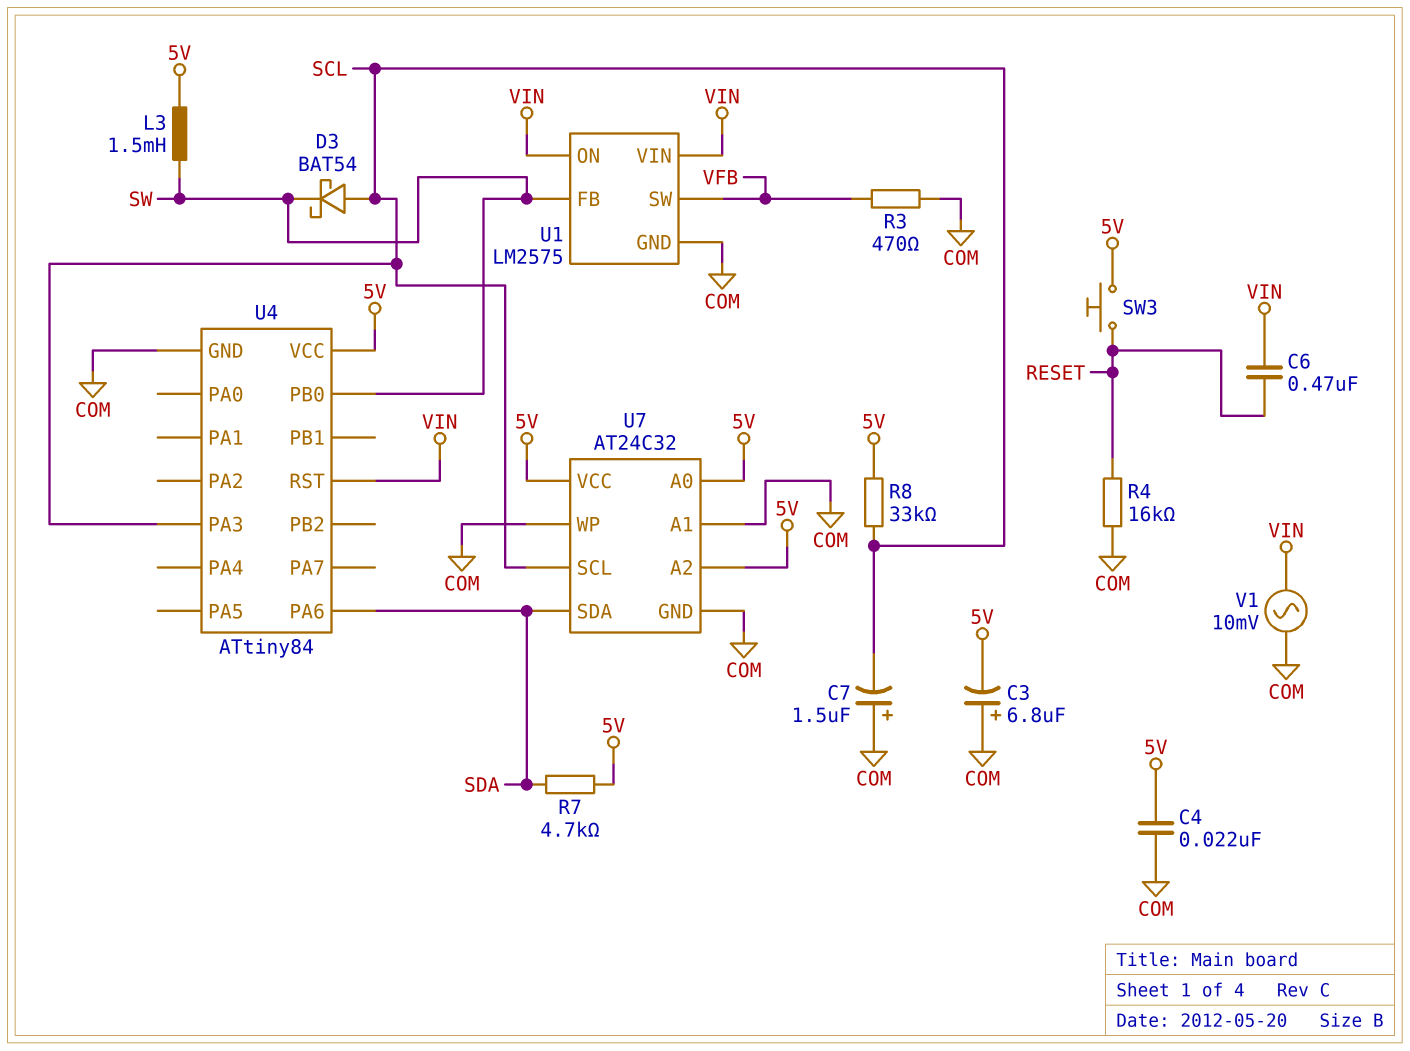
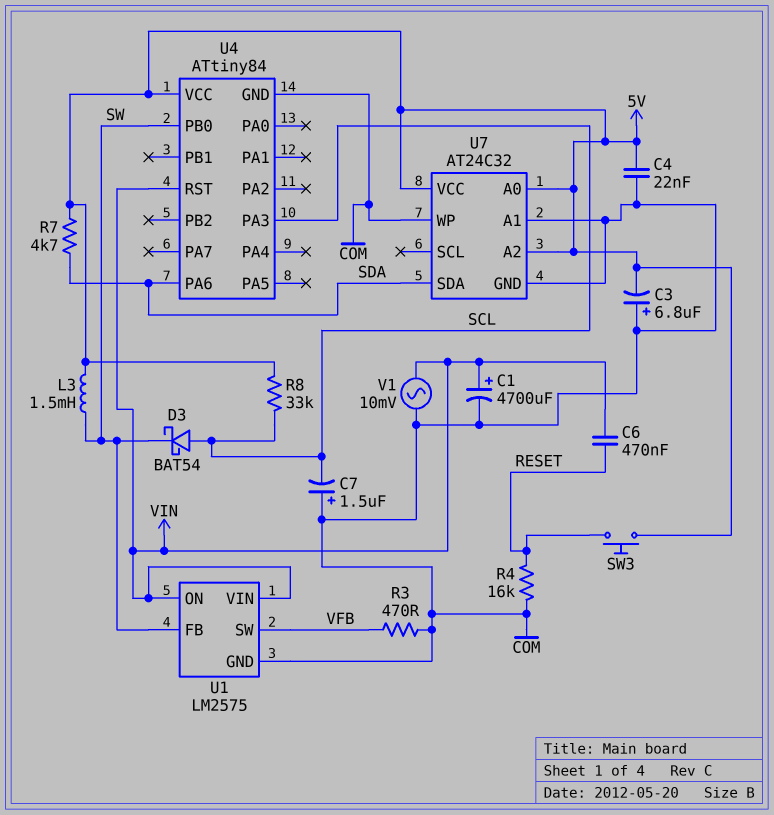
C1: none -> 4700uF (plus VIN, minus COM)
U7 pin SCL: SCL -> none

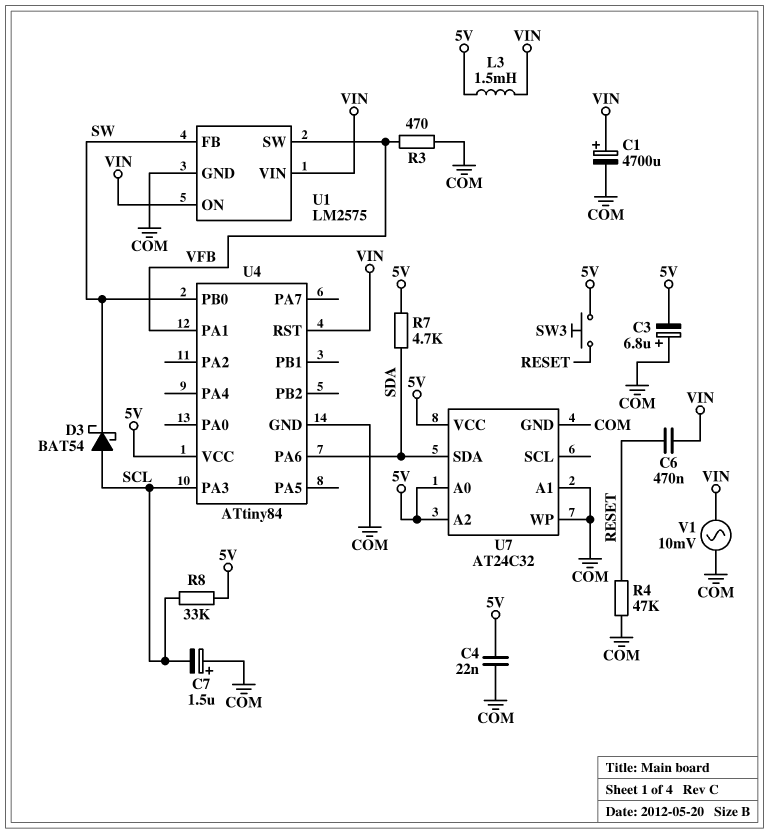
L3: 1.5mH (5V, SW) -> 1.5mH (5V, VIN)
R4: 16k (COM, RESET) -> 47k (COM, RESET)
U4 pin PA1: none -> VFB

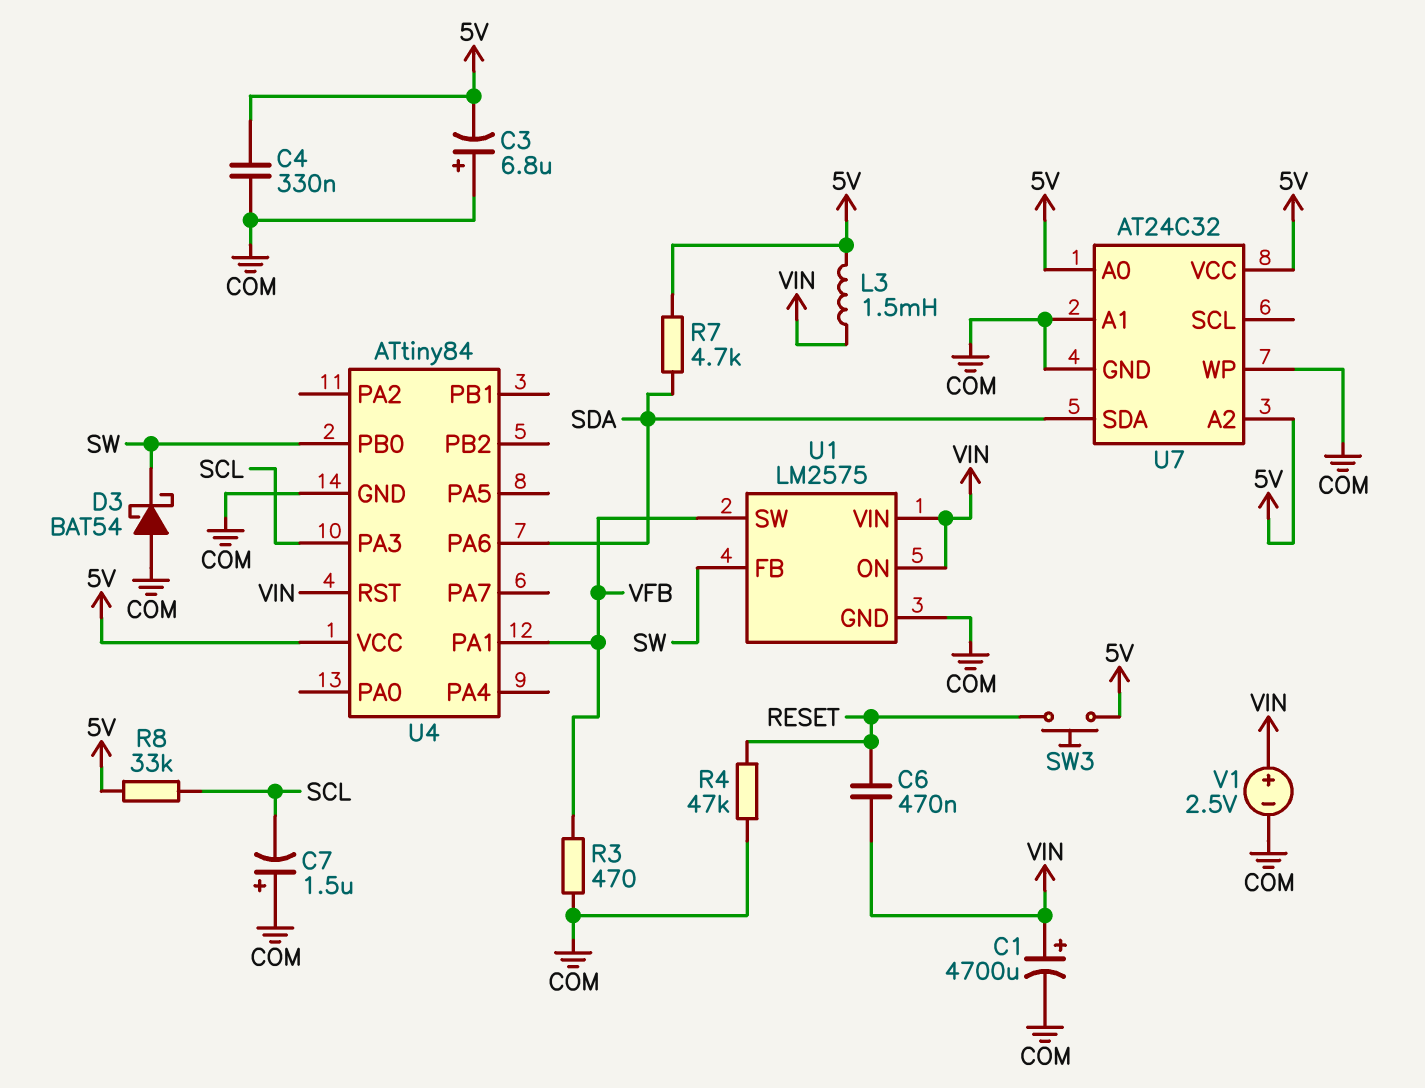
C4: 22nF (5V, COM) -> 330nF (5V, COM)
D3: schottky BAT54 (A SCL, K SW) -> schottky BAT54 (A COM, K SW)
V1: AC 10mV (COM, VIN) -> 2.5V (plus VIN, minus COM)

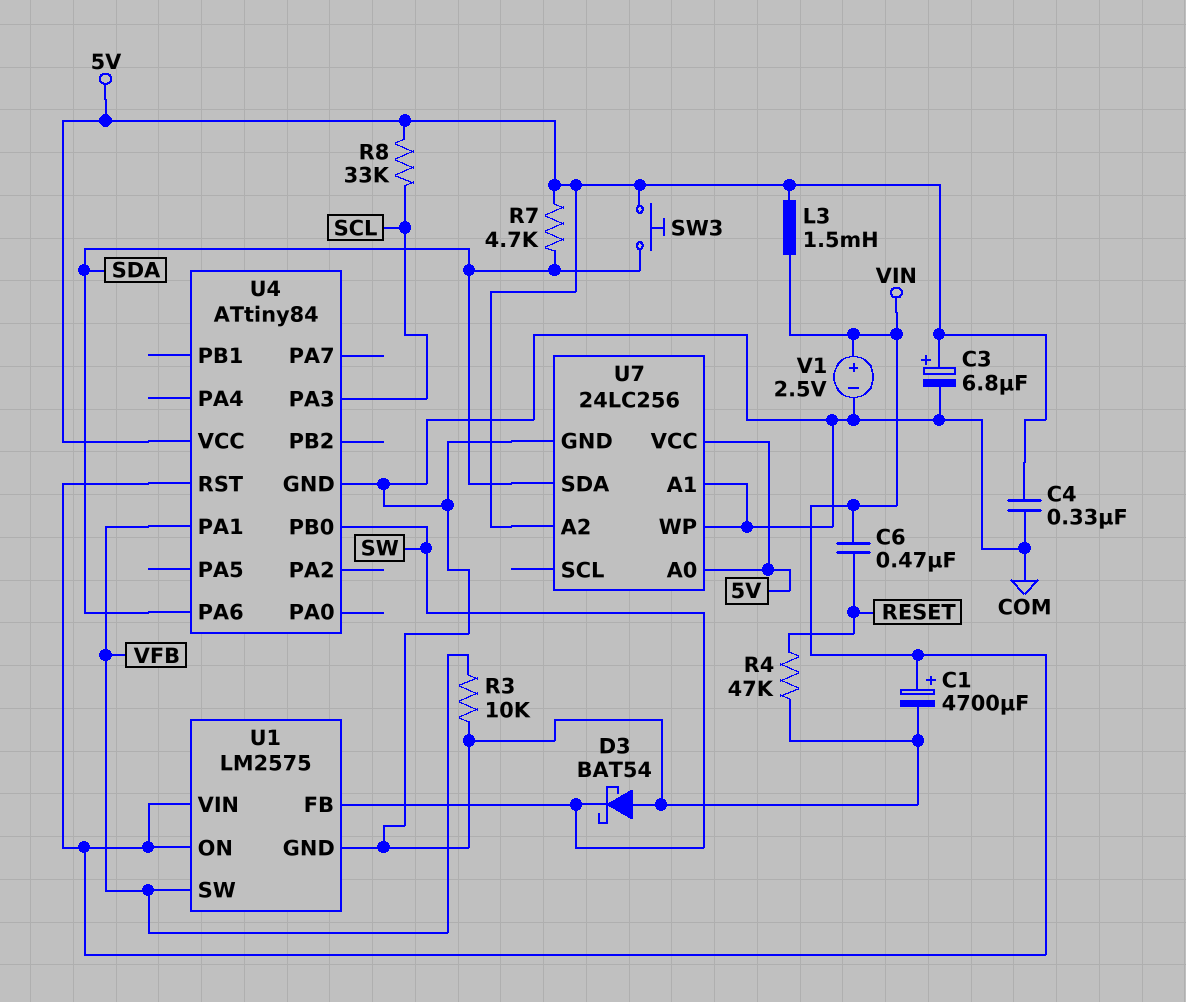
C3: 6.8uF (plus COM, minus 5V) -> 6.8uF (plus 5V, minus COM)
C7: 1.5uF (plus COM, minus SCL) -> none
R3: 470 (COM, VFB) -> 10k (COM, VFB)
SW3: button (5V, RESET) -> button (5V, SDA)
U7: AT24C32 -> 24LC256

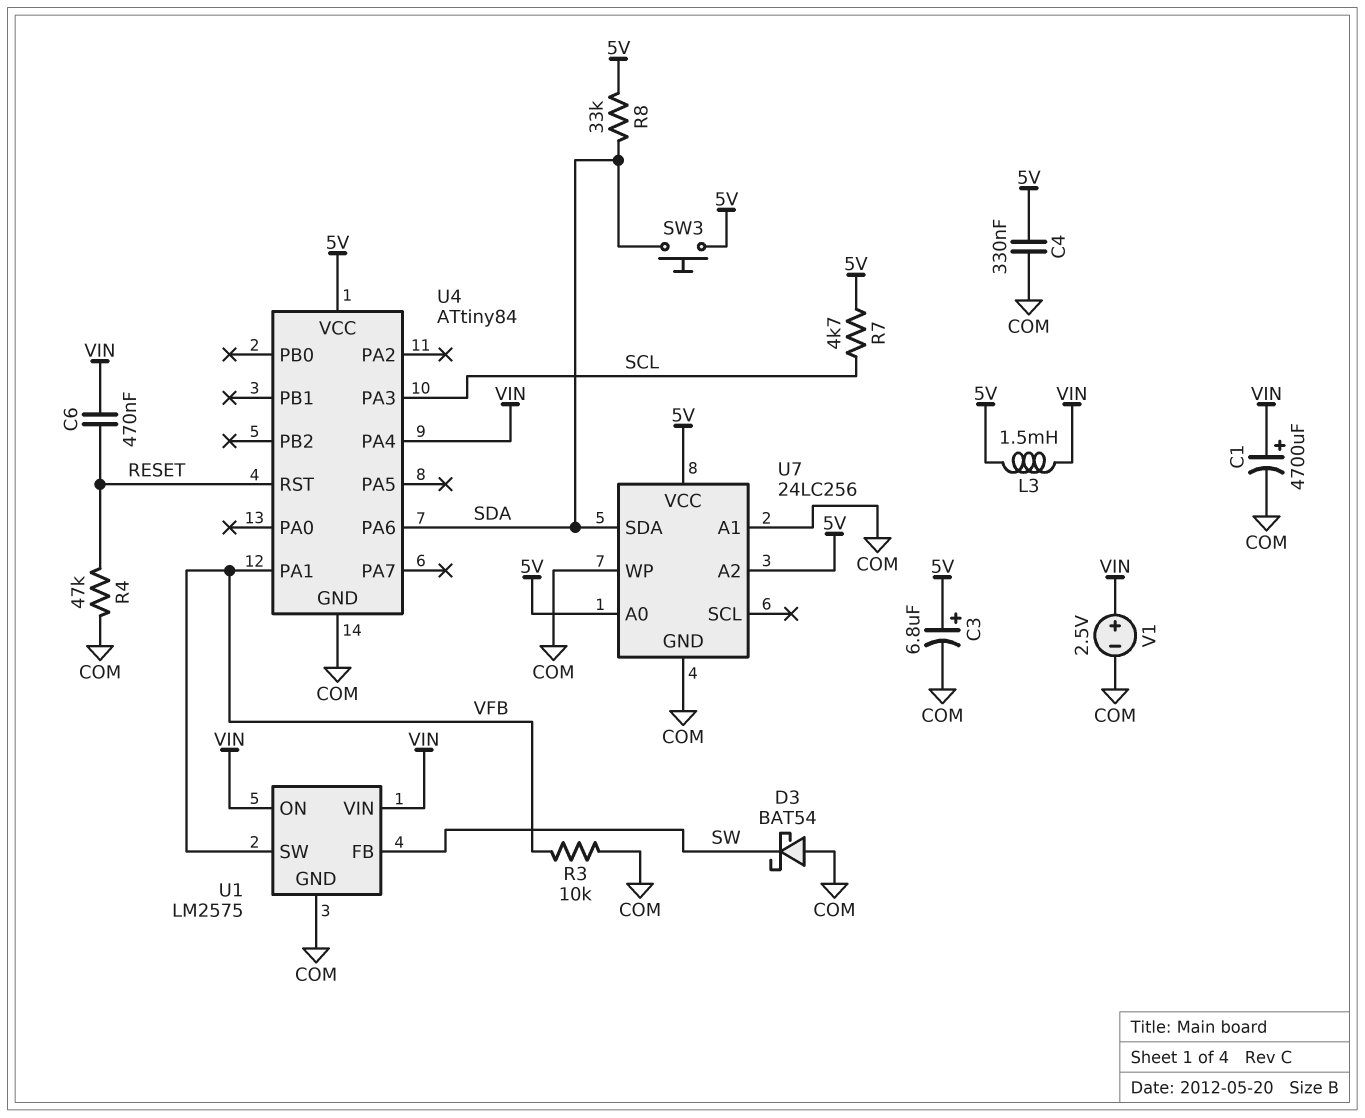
R7: 4.7k (5V, SDA) -> 4.7k (5V, SCL)
R8: 33k (5V, SCL) -> 33k (5V, SDA)
U4 pin PA4: none -> VIN
U4 pin PB0: SW -> none
U4 pin RST: VIN -> RESET

